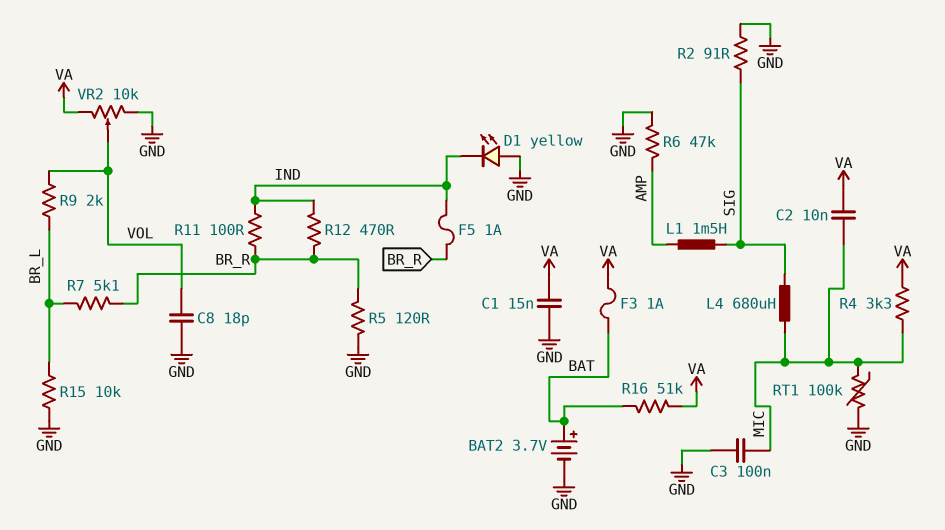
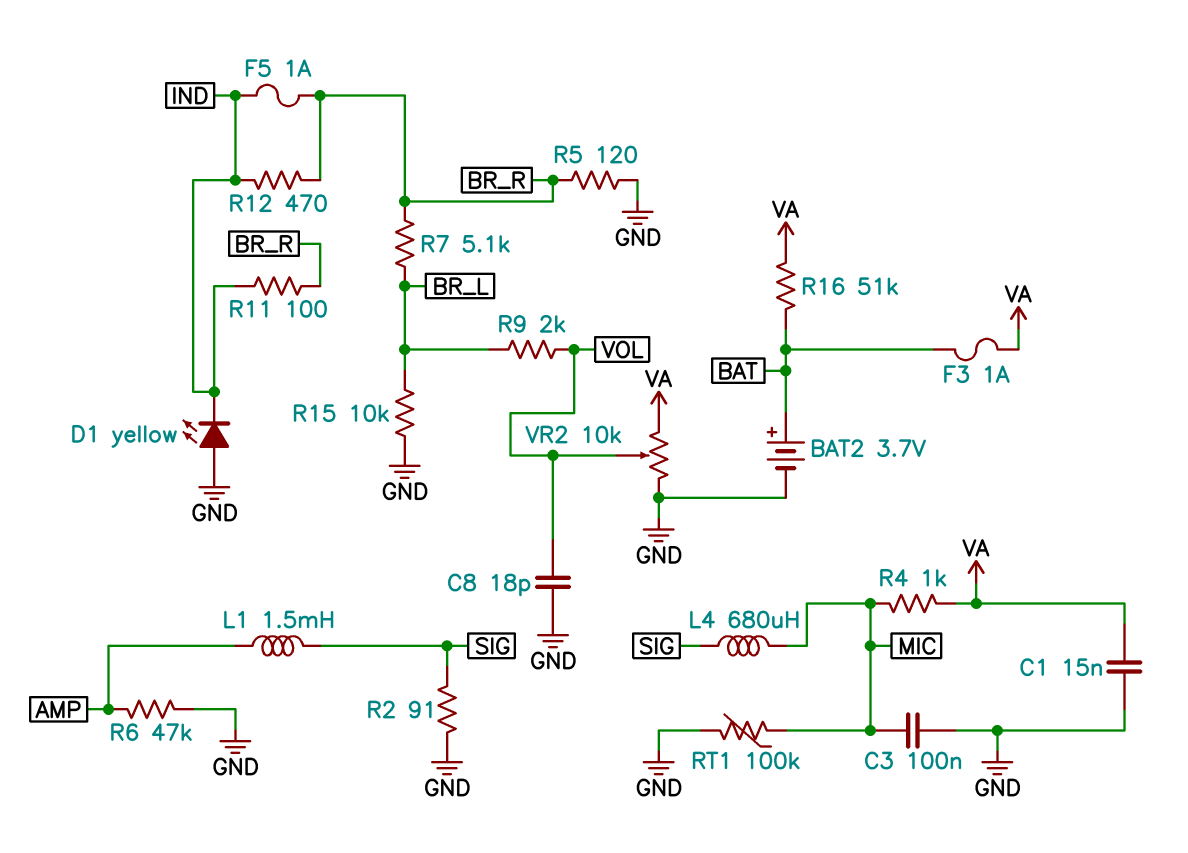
C2: 10nF (MIC, VA) -> none
R4: 3.3k (MIC, VA) -> 1k (MIC, VA)

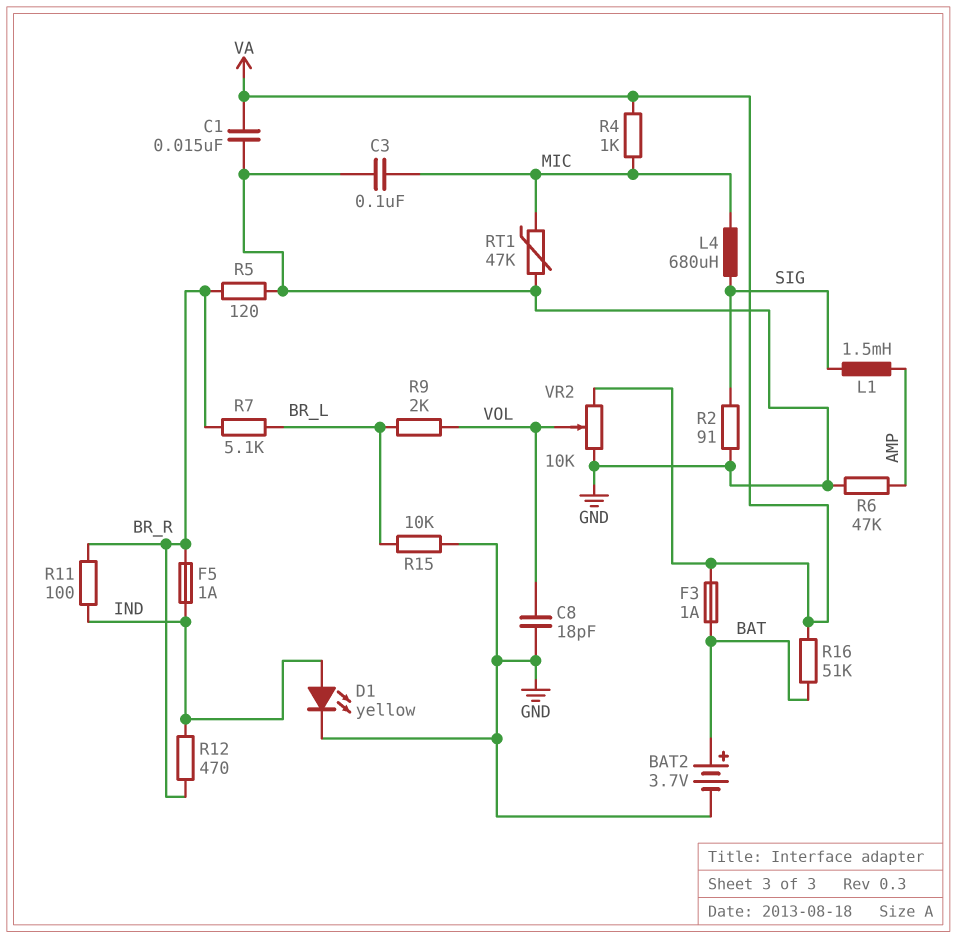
D1: LED yellow (A GND, K IND) -> LED yellow (A IND, K GND)
RT1: 100k (GND, MIC) -> 47k (GND, MIC)

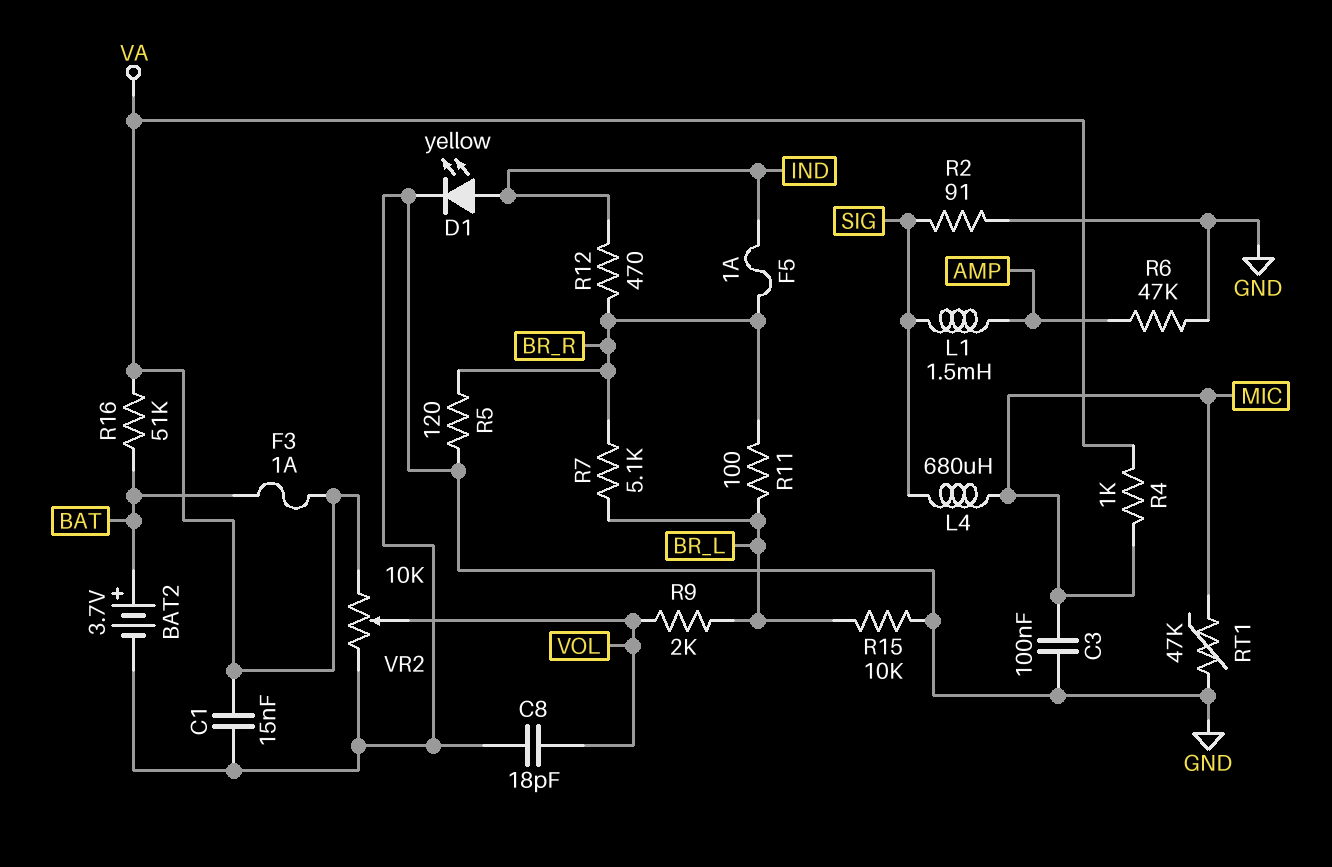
R11: 100 (BR_R, IND) -> 100 (BR_L, BR_R)

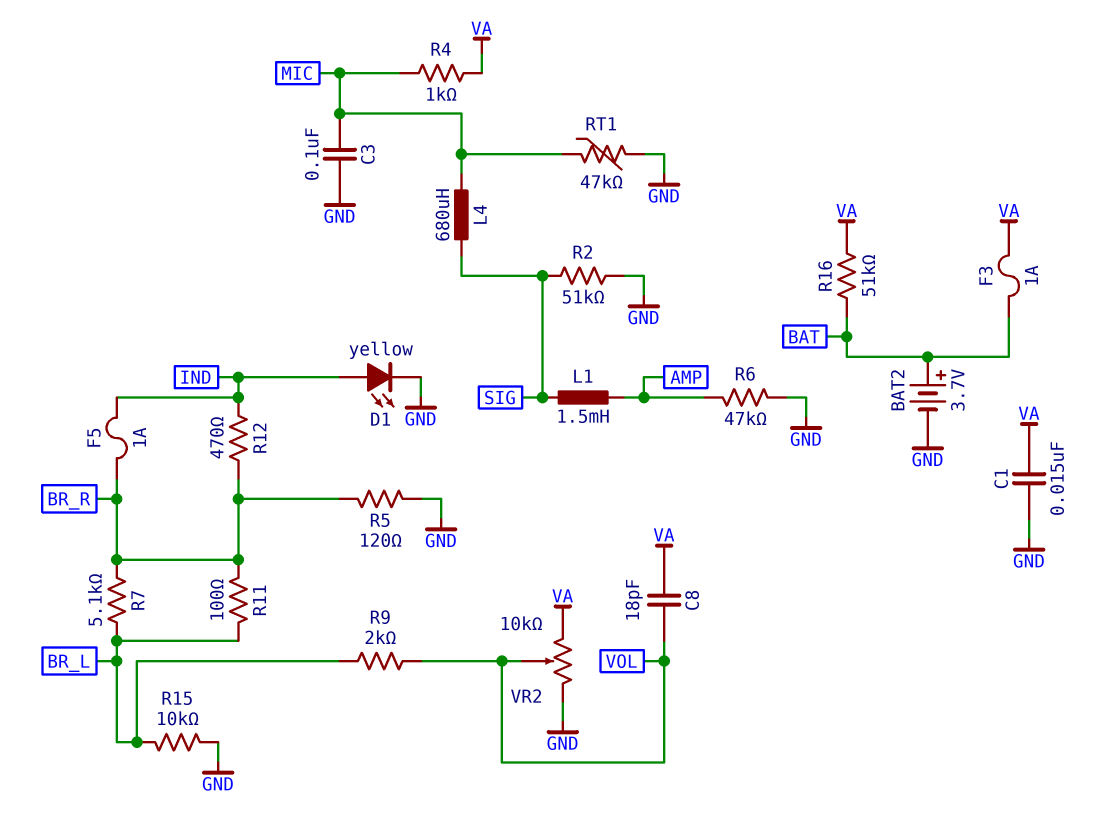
C8: 18pF (GND, VOL) -> 18pF (VA, VOL)
R2: 91 (GND, SIG) -> 51k (GND, SIG)

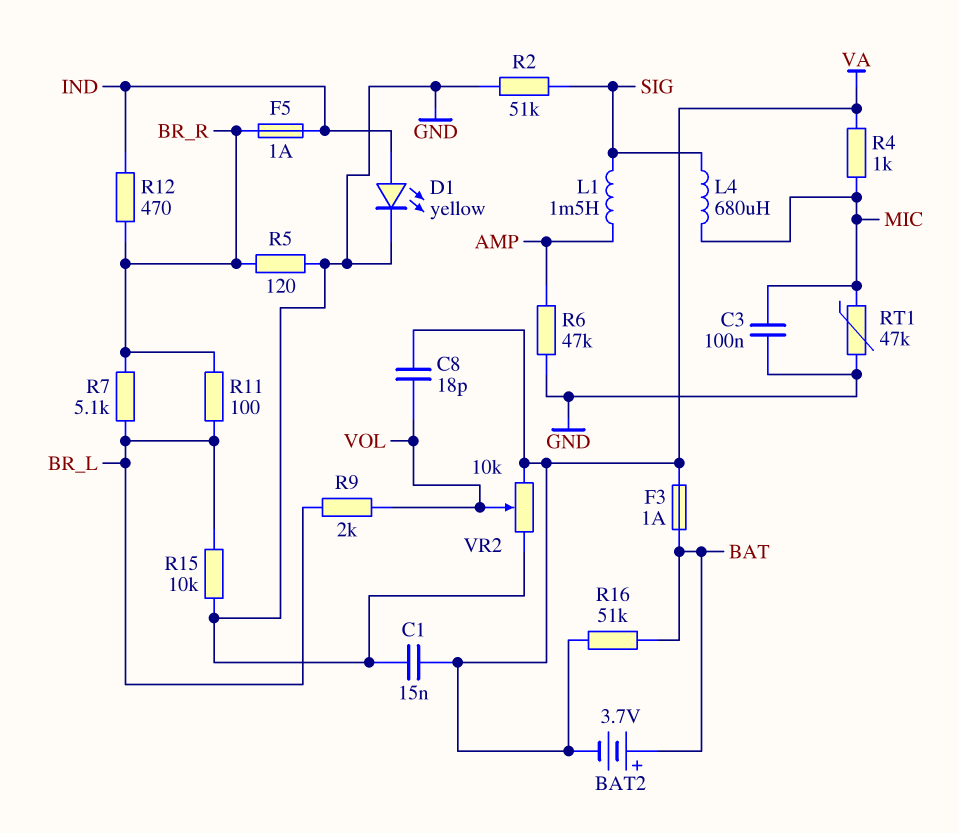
BAT2: 3.7V (plus BAT, minus GND) -> 3.7V (plus BAT, minus VA)

